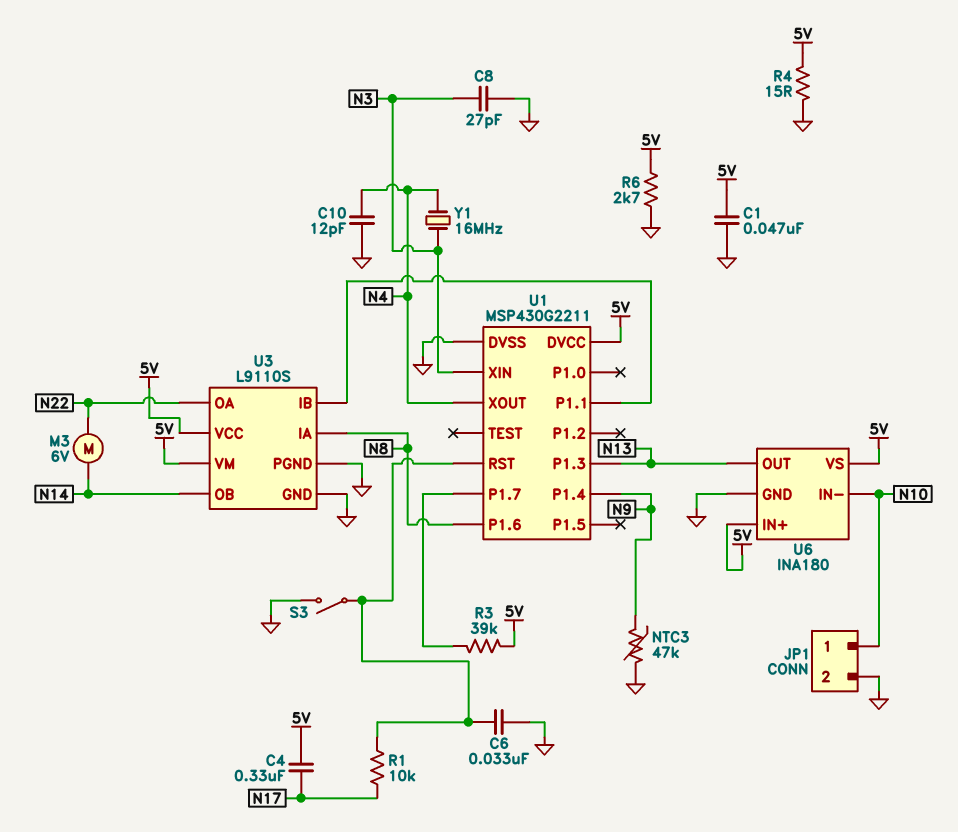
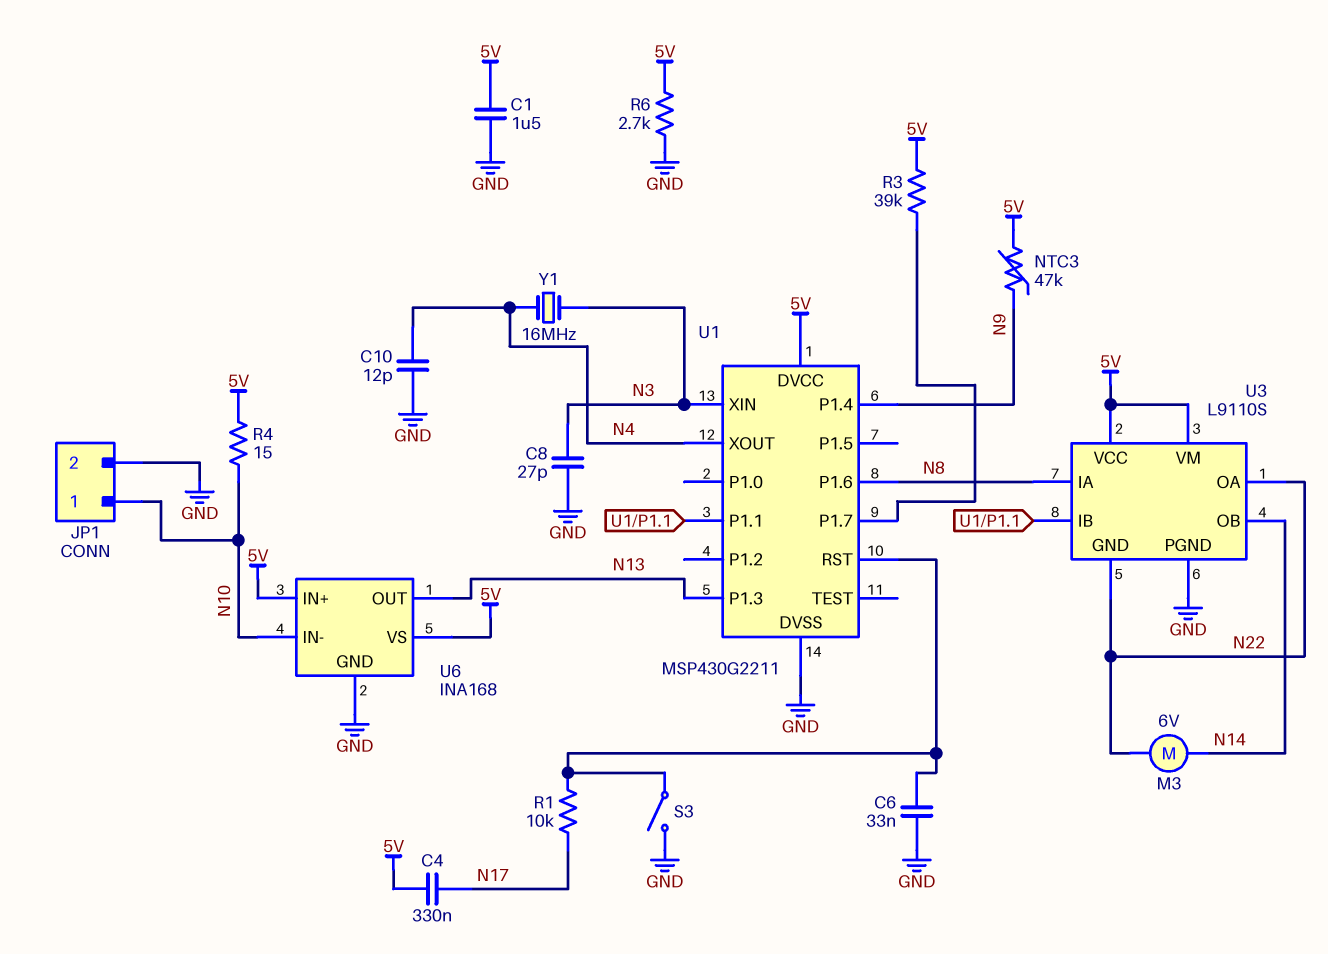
C1: 47nF (5V, GND) -> 1.5uF (5V, GND)
NTC3: 47k (GND, N9) -> 47k (5V, N9)
R4: 15 (5V, GND) -> 15 (5V, N10)
U3 pin GND: GND -> N22
U6: INA180 -> INA168

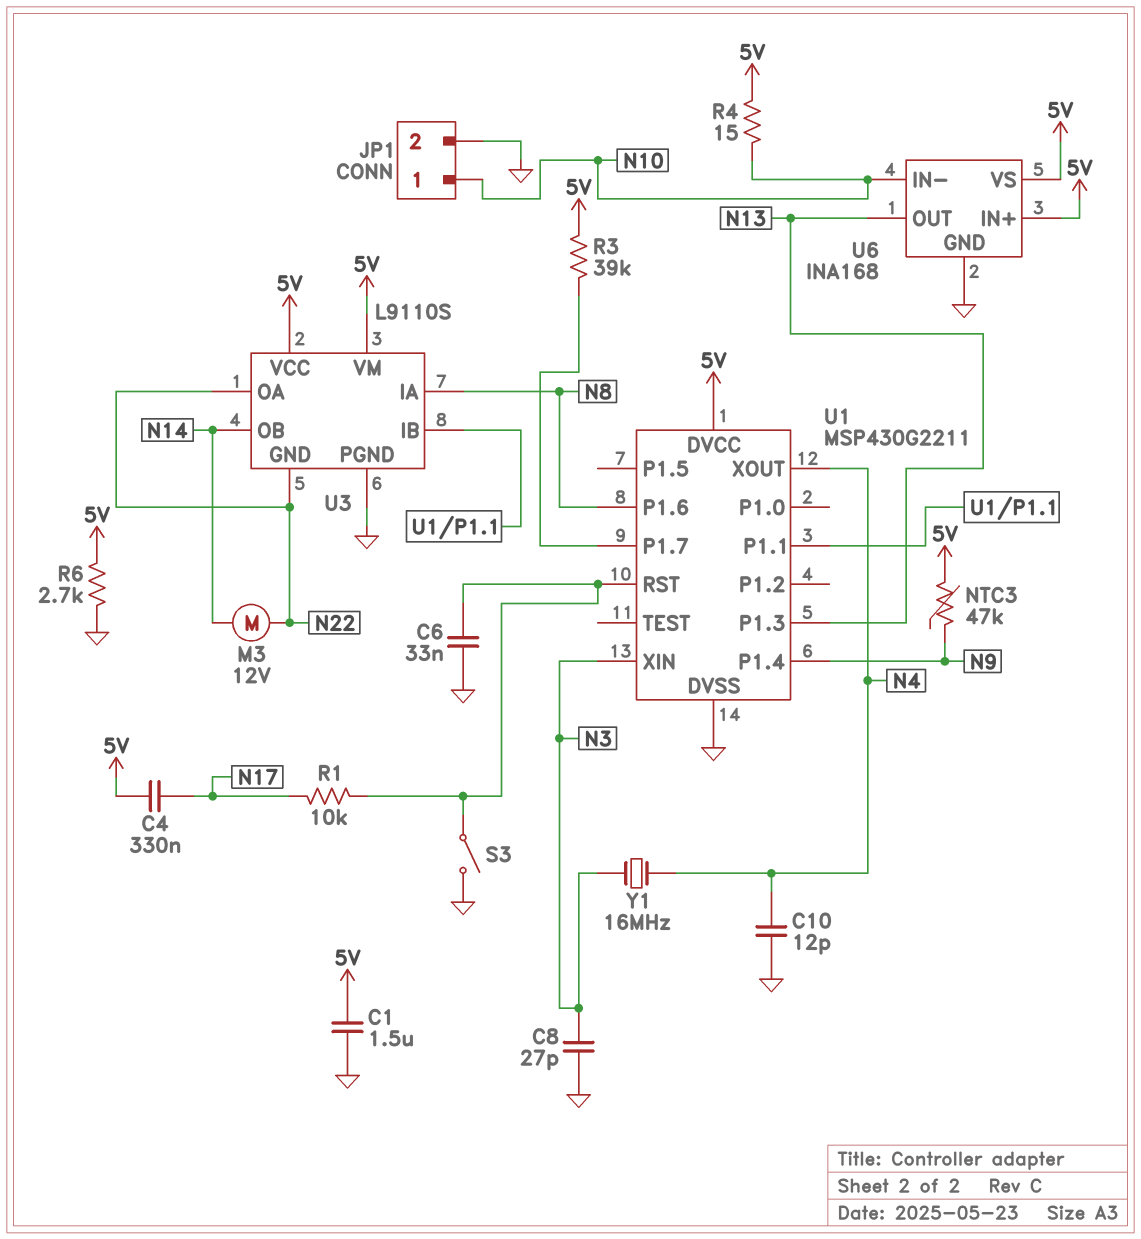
M3: motor 6V (N14, N22) -> motor 12V (N14, N22)

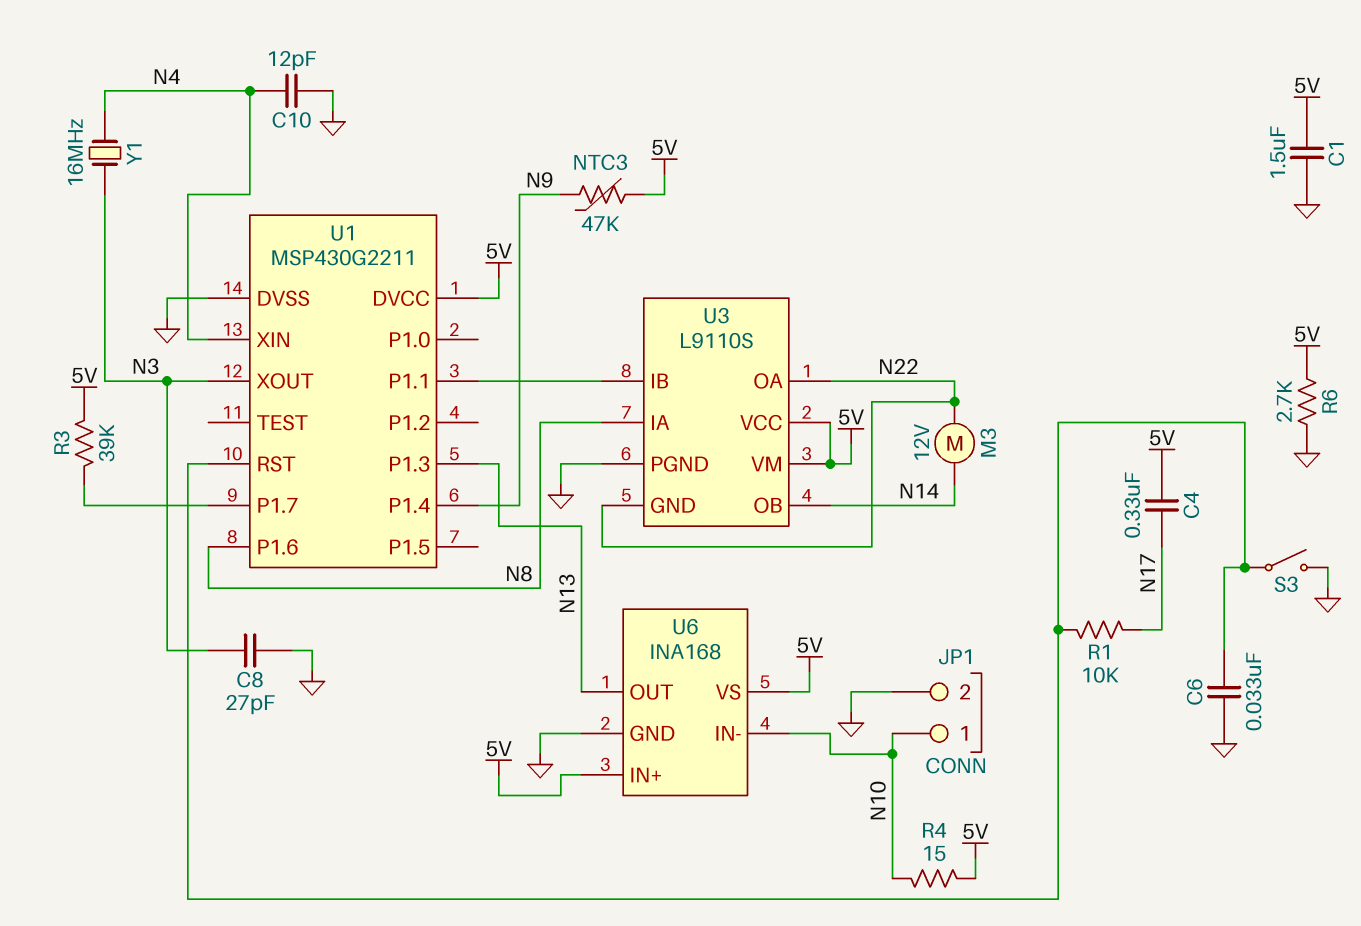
U1 pin XIN: N3 -> N4
U1 pin XOUT: N4 -> N3

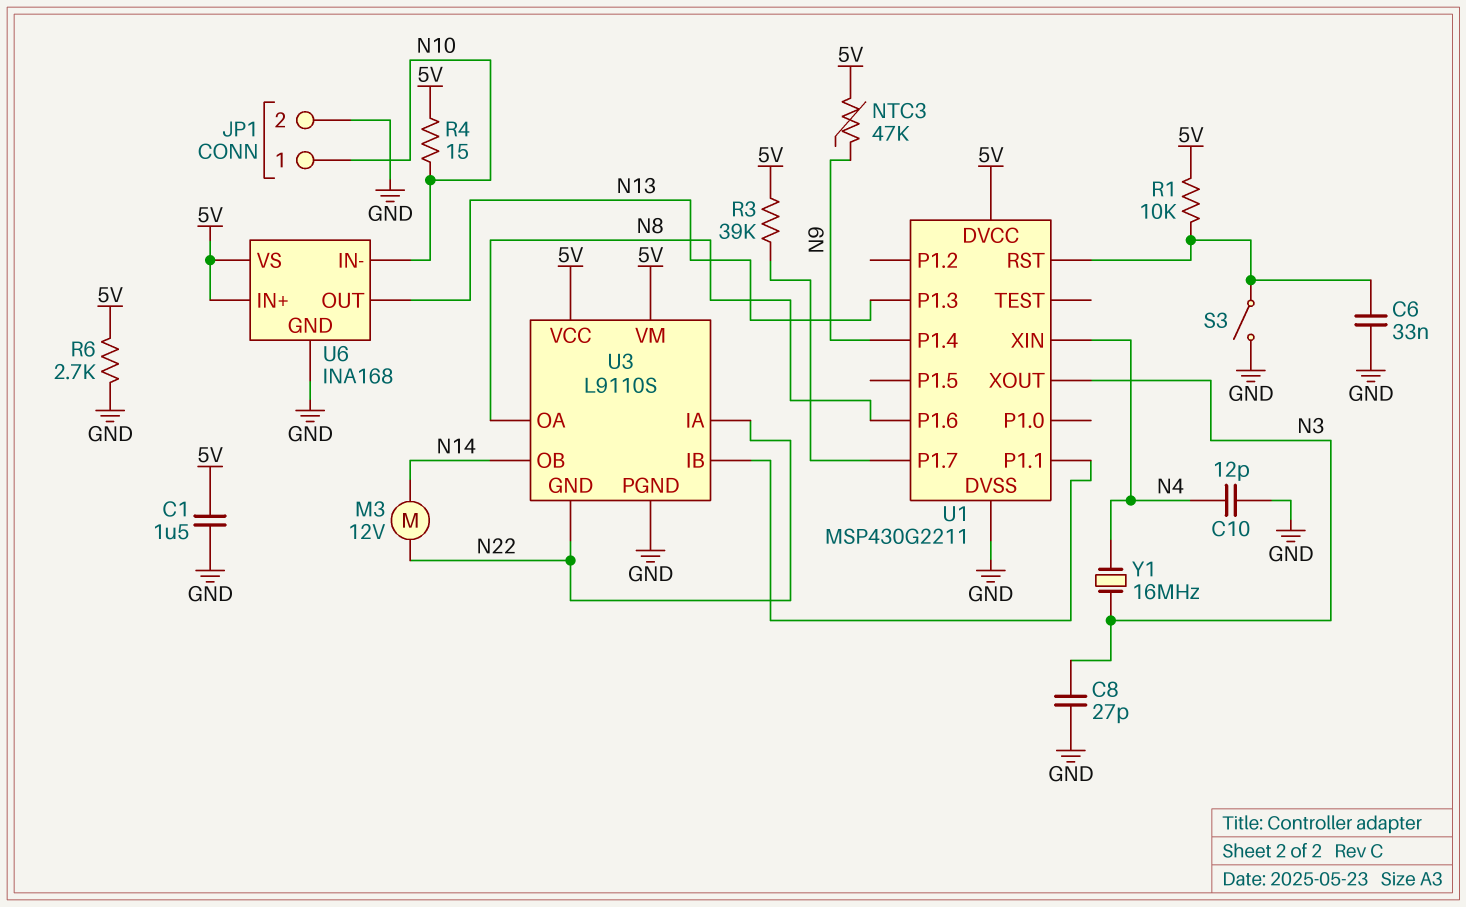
C4: 330nF (5V, N17) -> none
R1: 10k (N17, U1/RST) -> 10k (5V, U1/RST)
U3 pin IA: N8 -> N22
U3 pin OA: N22 -> N8

